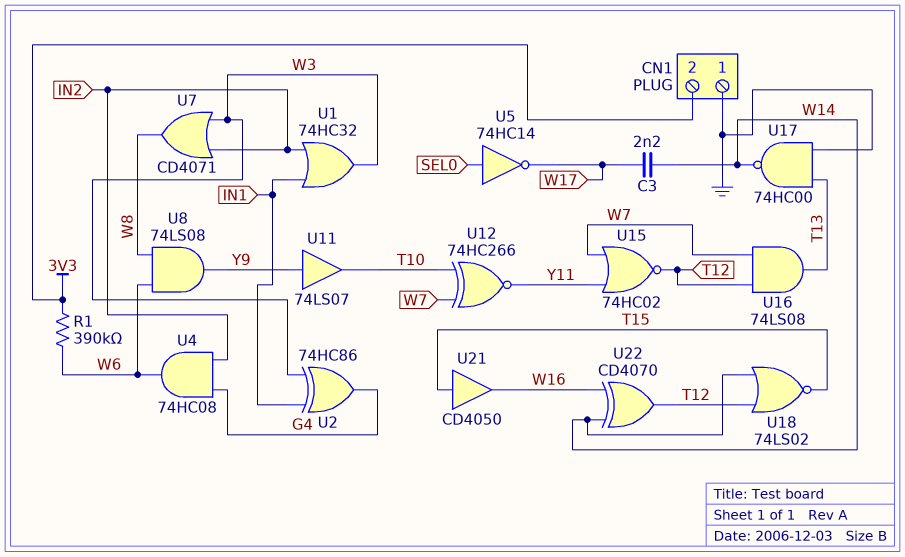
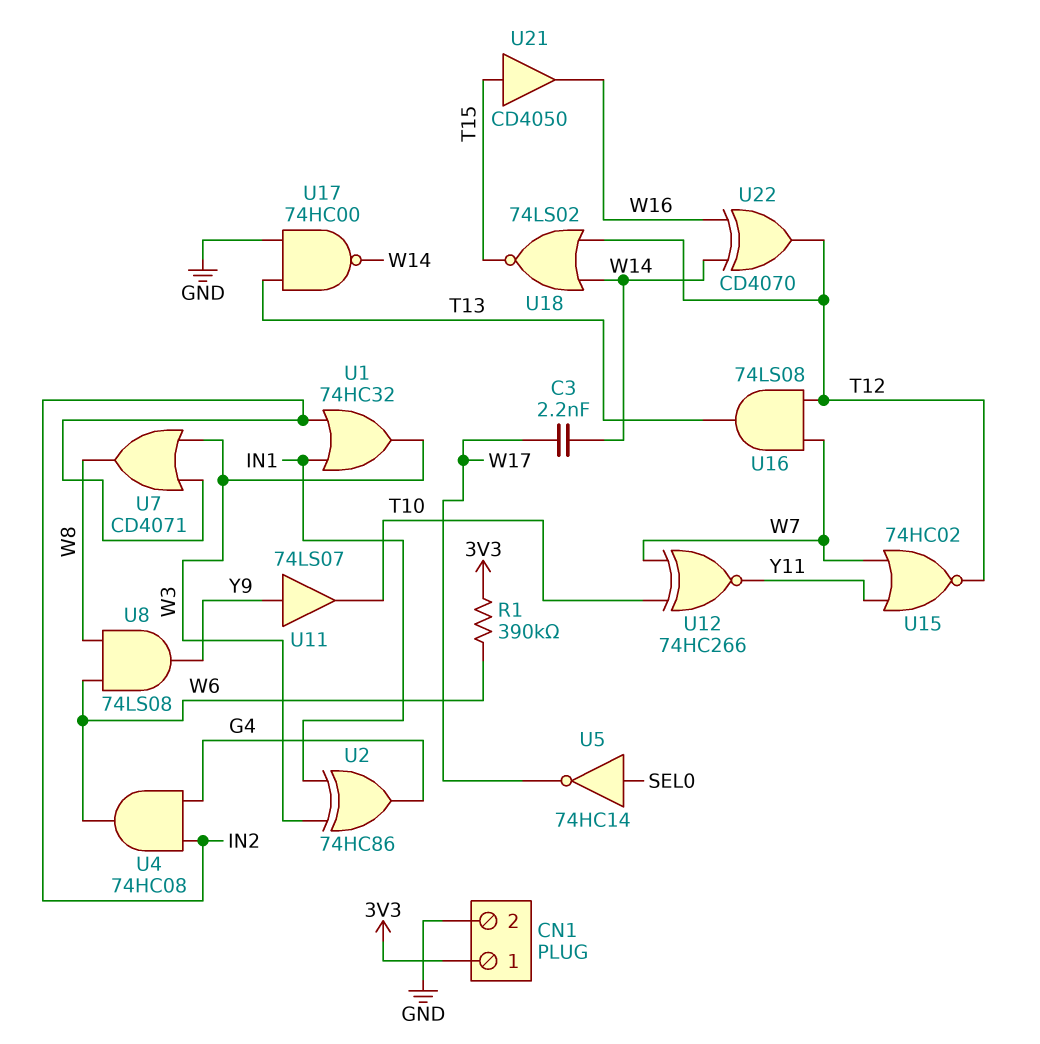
CN1 pin 1: GND -> 3V3
CN1 pin 2: 3V3 -> GND

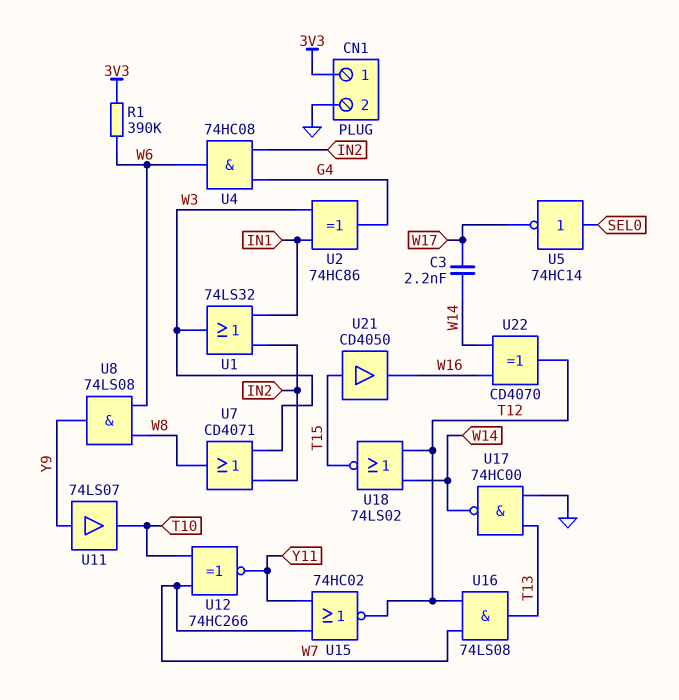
U1: OR 74HC32 (in IN1, in IN2, out W3) -> OR 74LS32 (in IN1, in IN2, out W3)

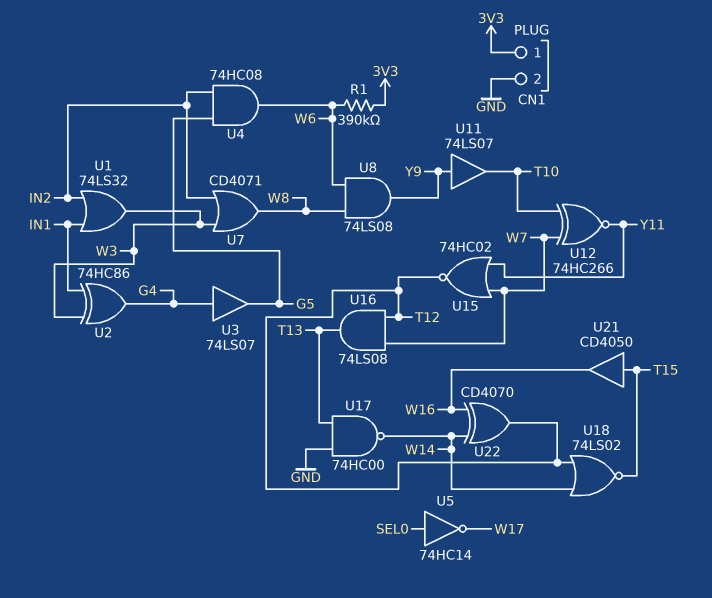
C3: 2.2nF (W14, W17) -> none
U3: none -> buffer 74LS07 (in G4, out G5)
U4: AND 74HC08 (in G4, in IN2, out W6) -> AND 74HC08 (in G5, in IN2, out W6)

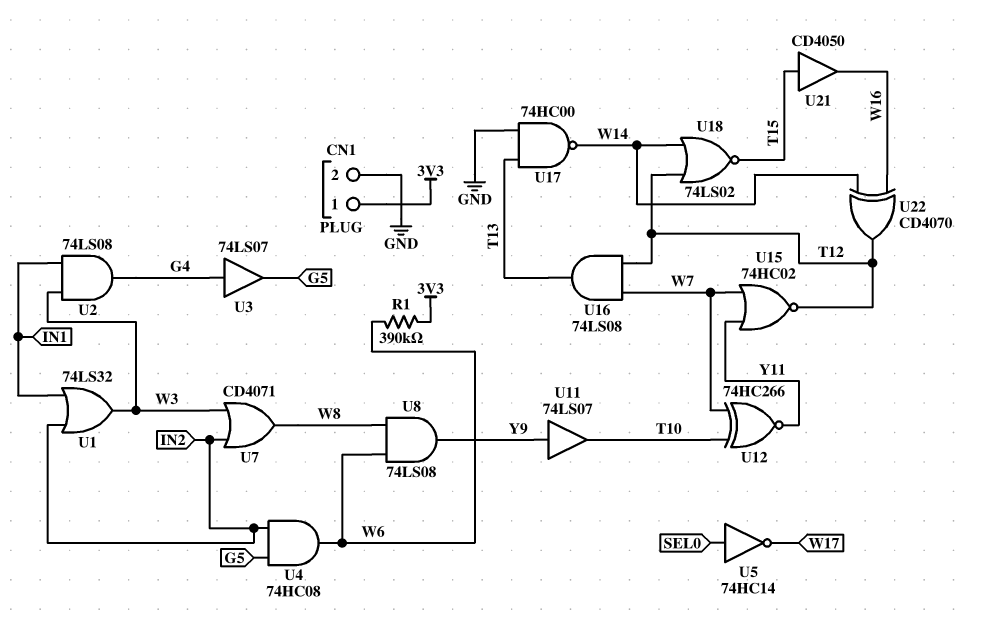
U2: XOR 74HC86 (in IN1, in W3, out G4) -> AND 74LS08 (in IN1, in W3, out G4)

